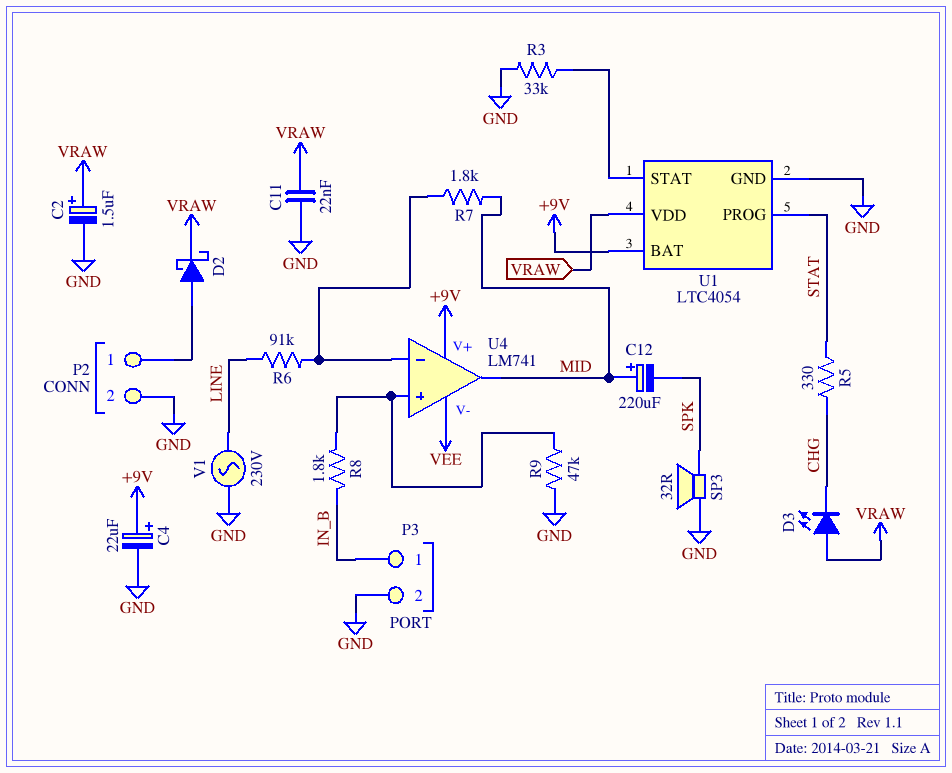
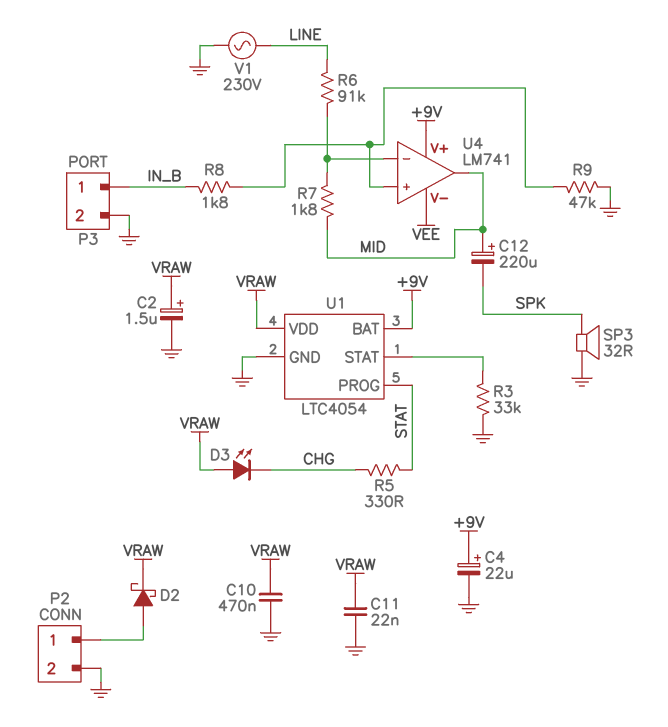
C10: none -> 470nF (GND, VRAW)

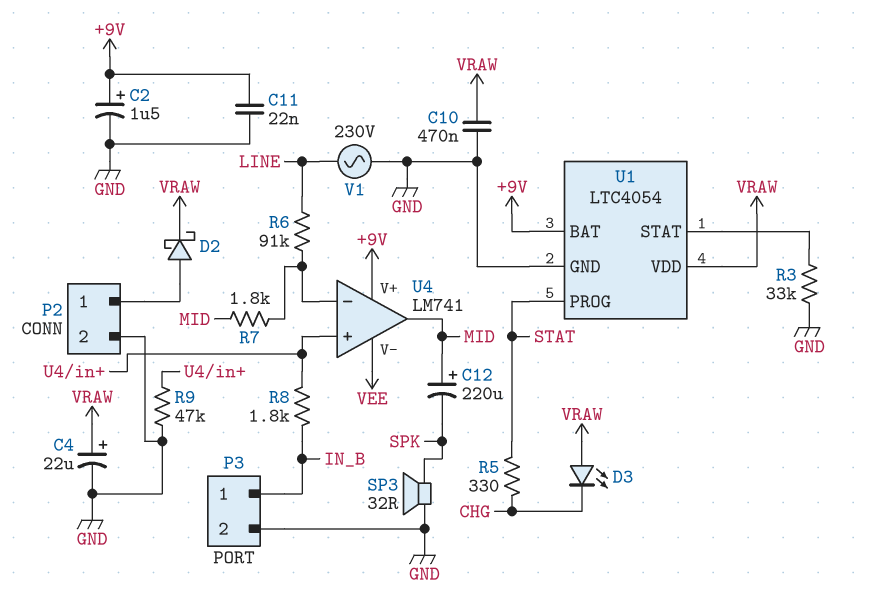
C2: 1.5uF (plus VRAW, minus GND) -> 1.5uF (plus +9V, minus GND)
C4: 22uF (plus +9V, minus GND) -> 22uF (plus VRAW, minus GND)
C11: 22nF (GND, VRAW) -> 22nF (+9V, GND)

